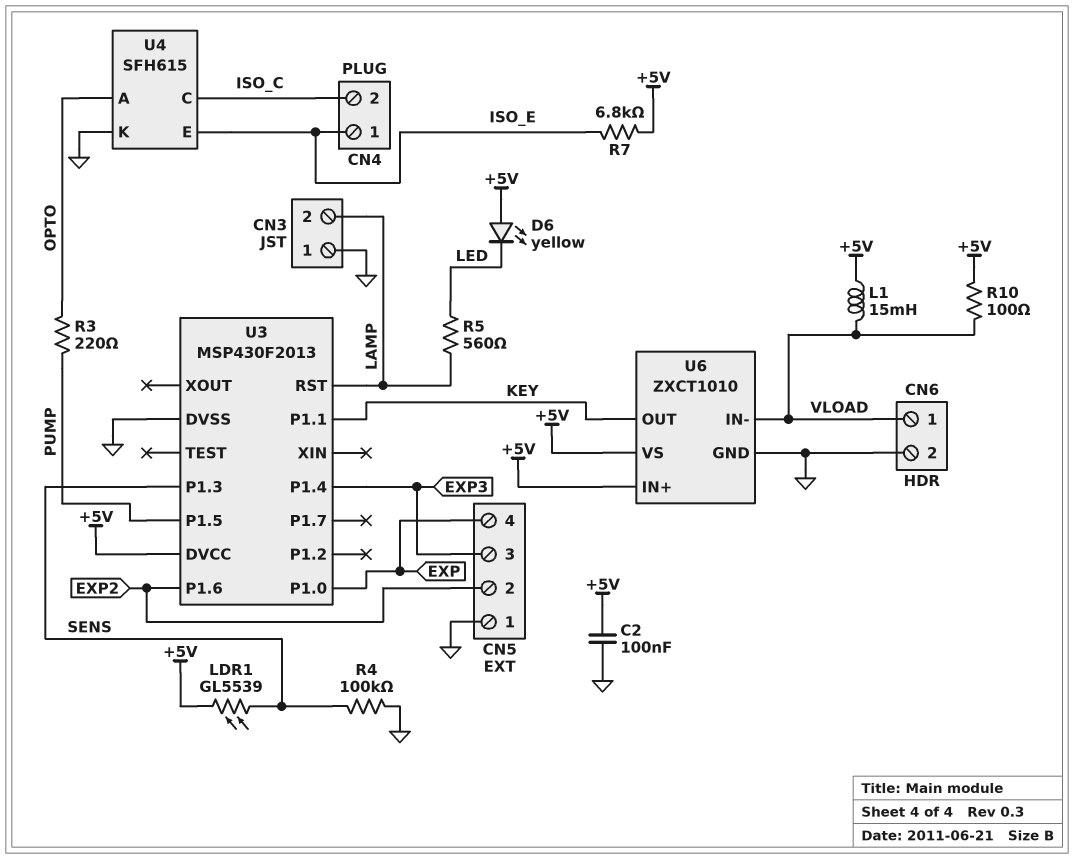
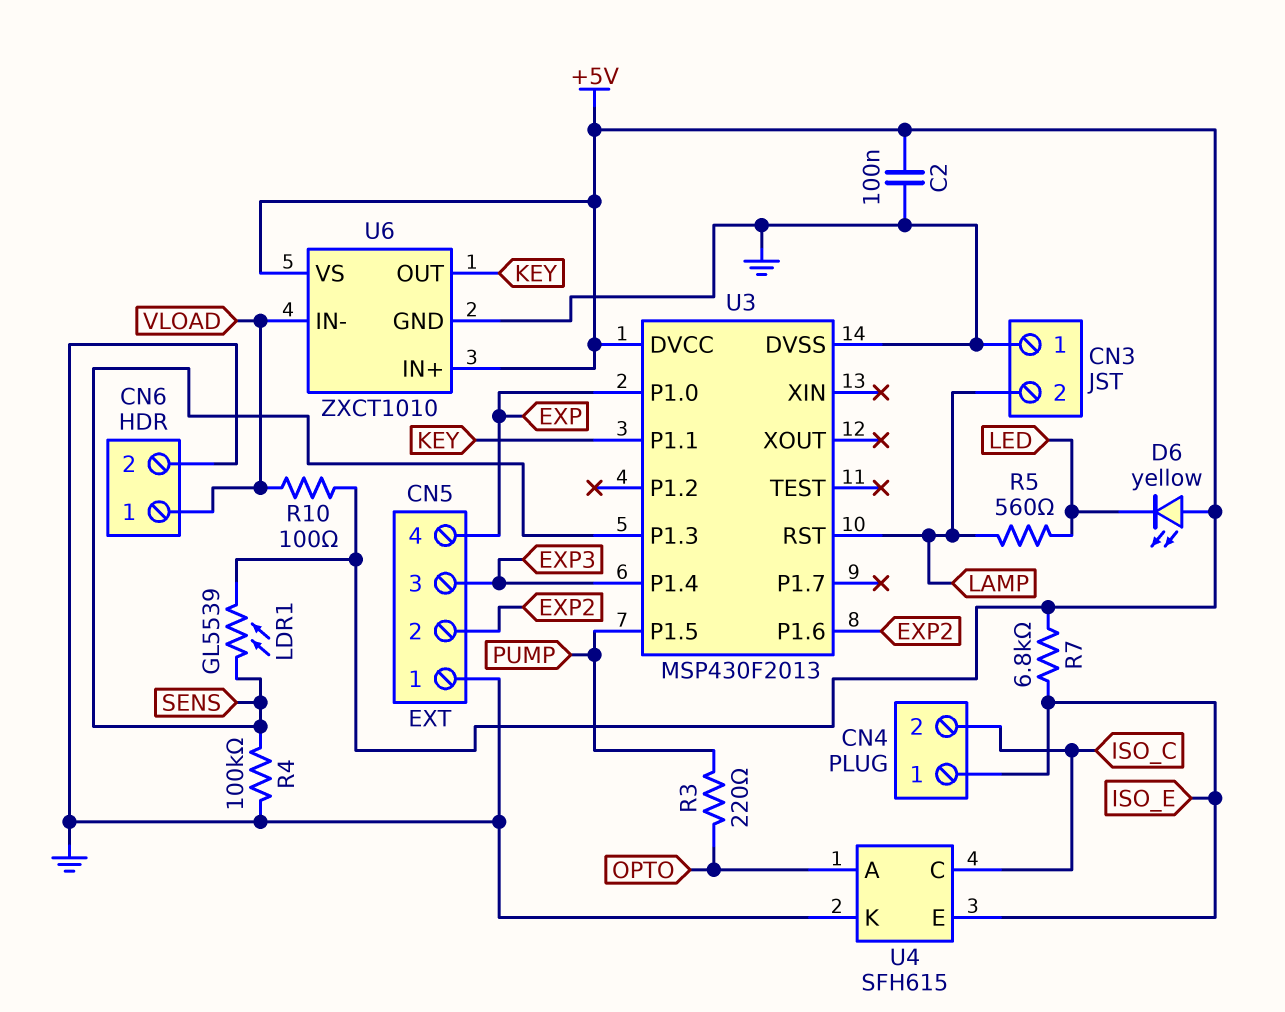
L1: 15mH (+5V, VLOAD) -> none

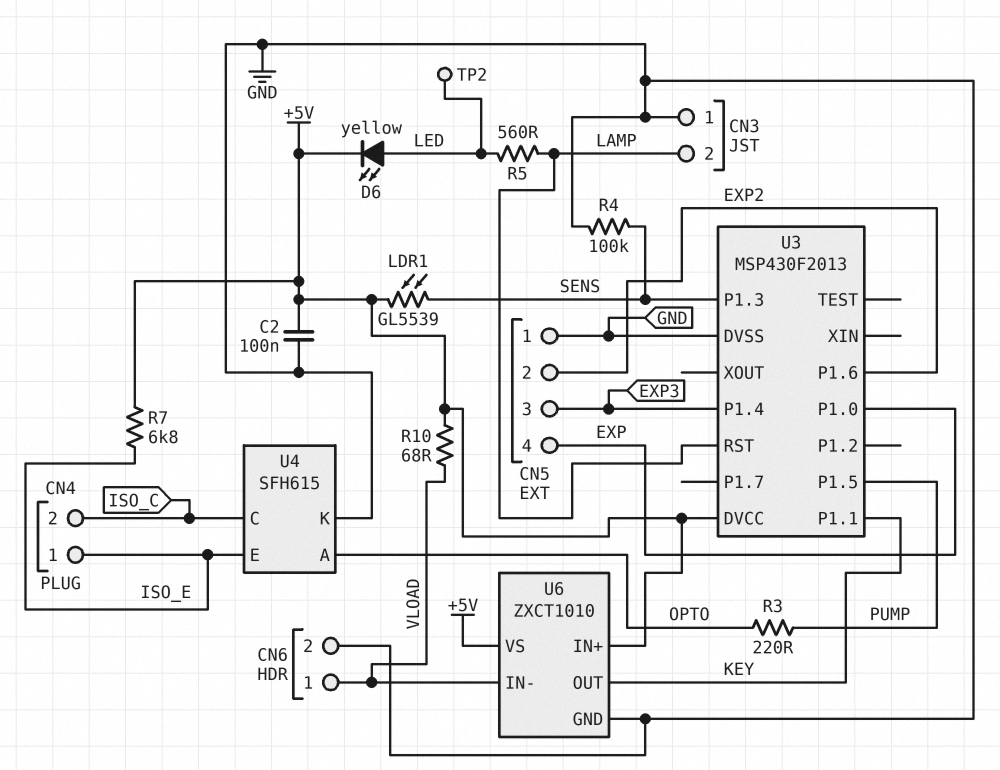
D6: LED yellow (A +5V, K LED) -> LED yellow (A LED, K +5V)
R10: 100 (+5V, VLOAD) -> 68 (+5V, VLOAD)
TP2: none -> test point (LED)

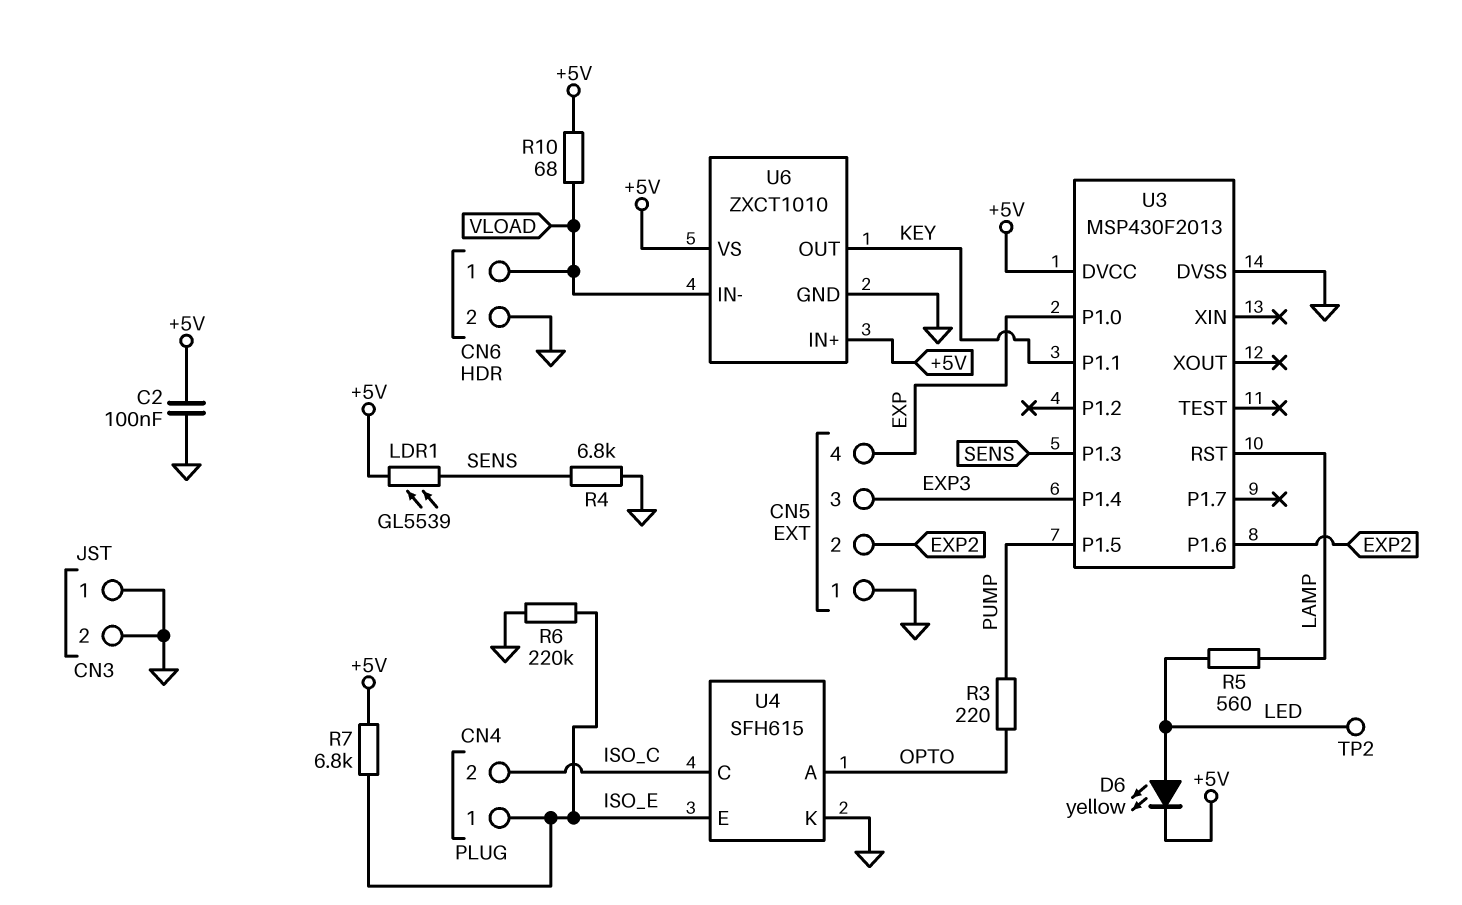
CN3 pin 2: LAMP -> GND
R4: 100k (GND, SENS) -> 6.8k (GND, SENS)
R6: none -> 220k (GND, ISO_E)

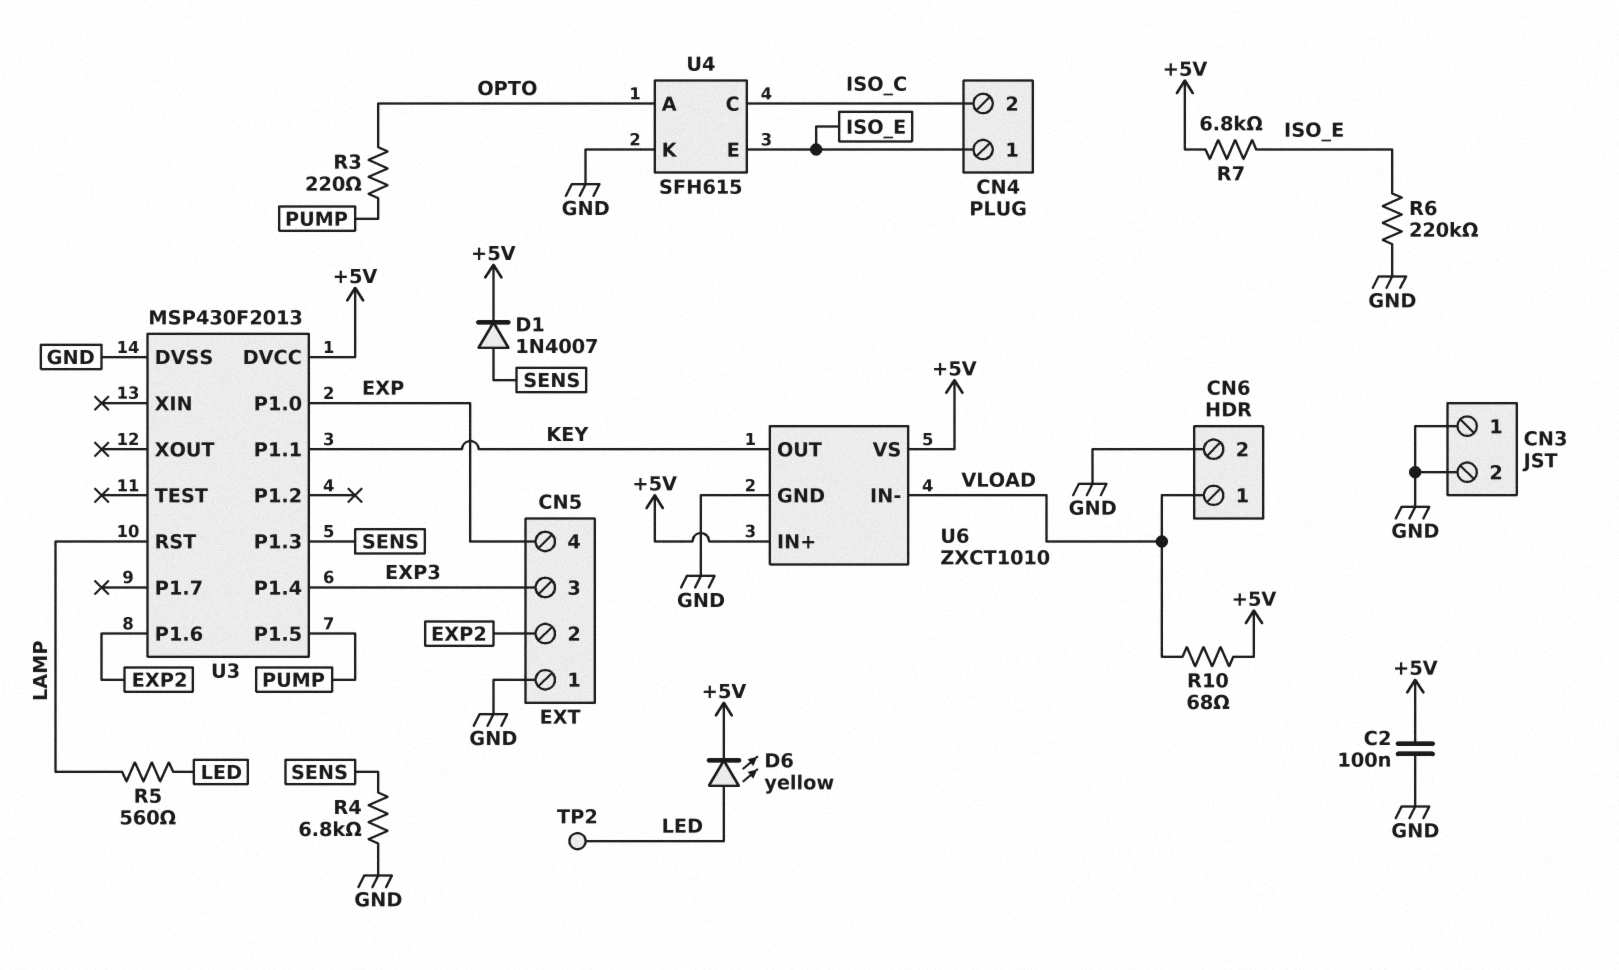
D1: none -> diode 1N4007 (A SENS, K +5V)
LDR1: GL5539 (+5V, SENS) -> none

